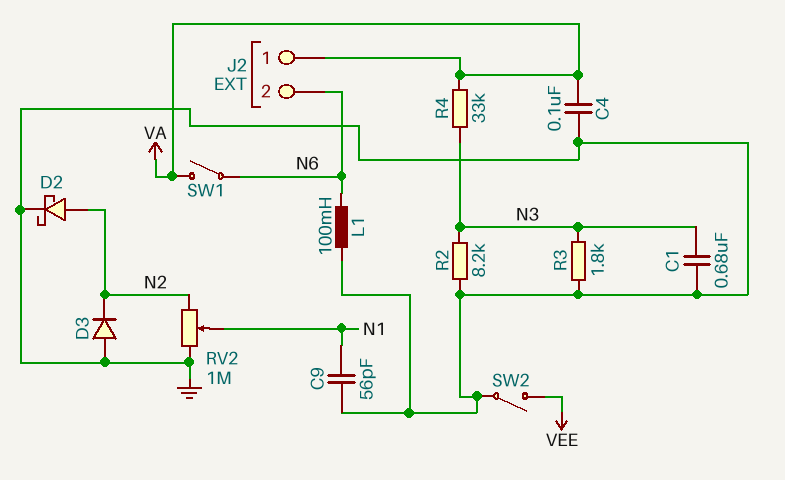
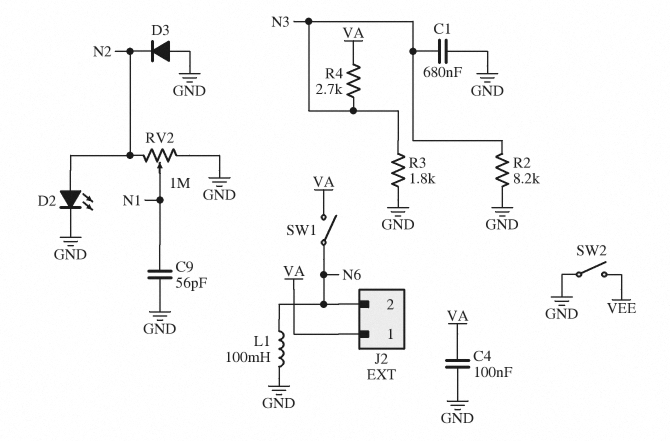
D2: schottky (A N2, K GND) -> LED (A N2, K GND)
R4: 33k (N3, VA) -> 2.7k (N3, VA)

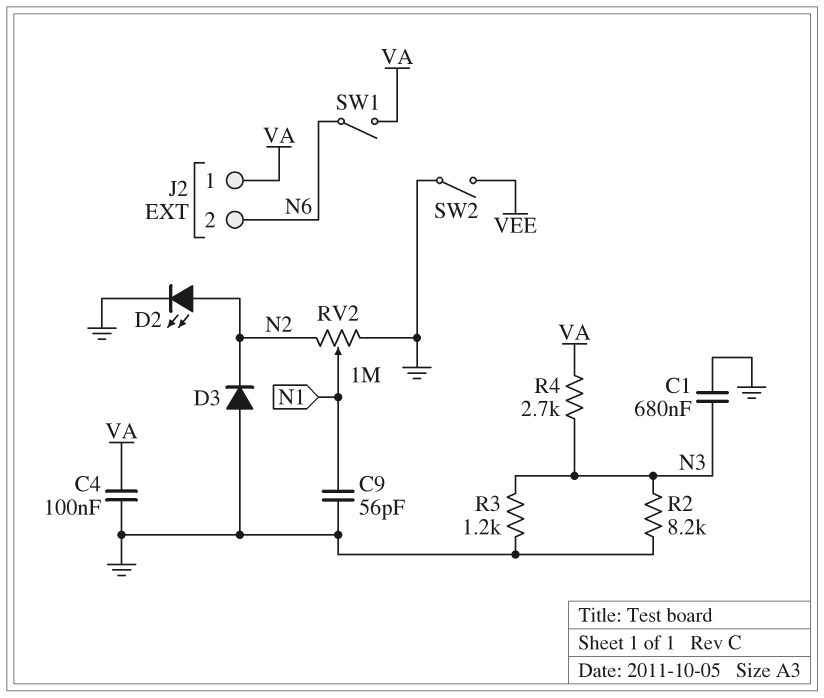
L1: 100mH (GND, N6) -> none
R3: 1.8k (GND, N3) -> 1.2k (GND, N3)

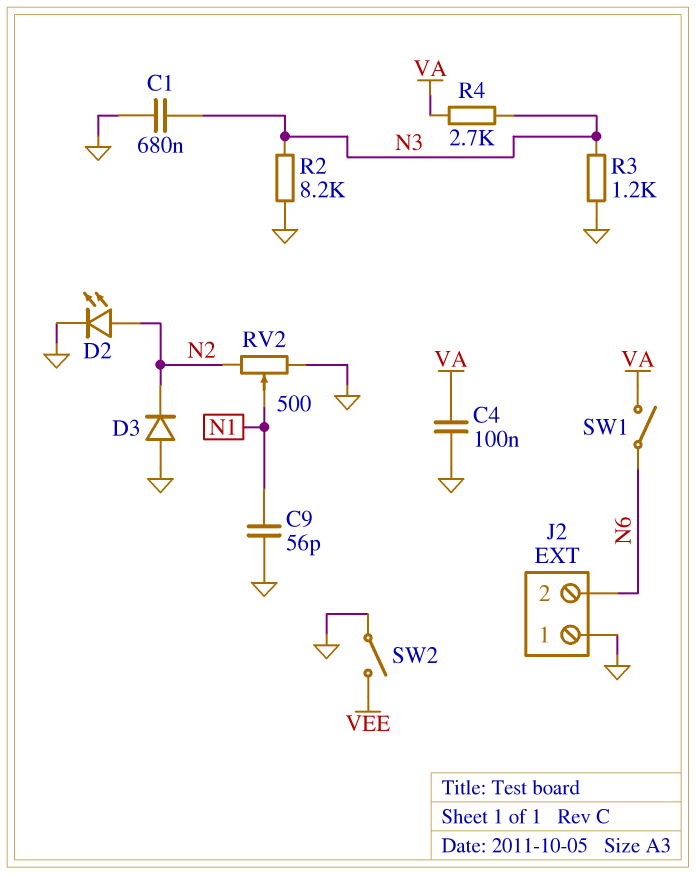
J2 pin 1: VA -> GND
RV2: 1M (GND, N2, wiper N1) -> 500 (GND, N2, wiper N1)

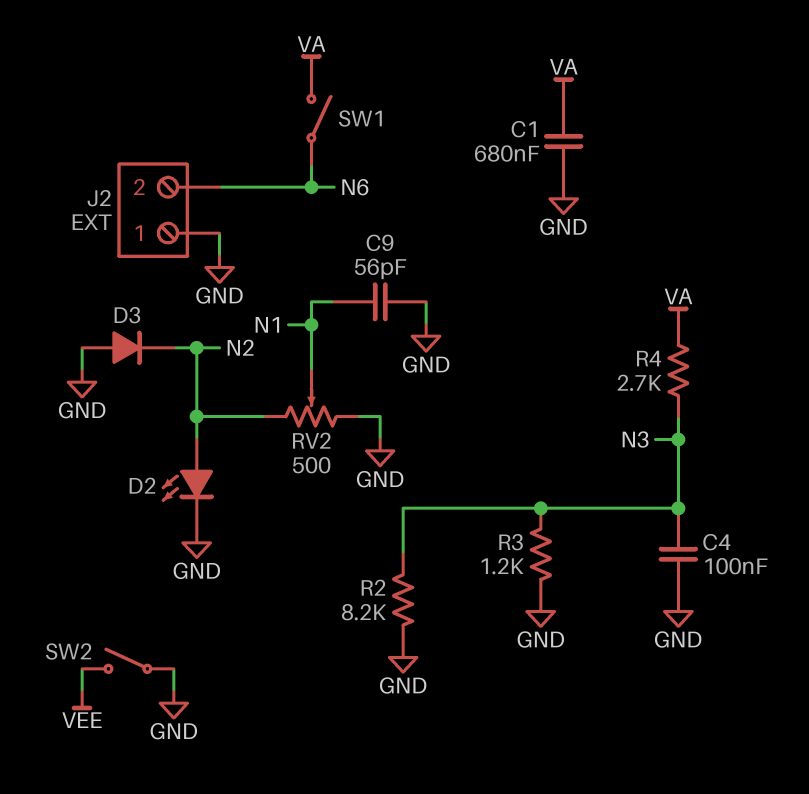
C1: 680nF (GND, N3) -> 680nF (GND, VA)
C4: 100nF (GND, VA) -> 100nF (GND, N3)

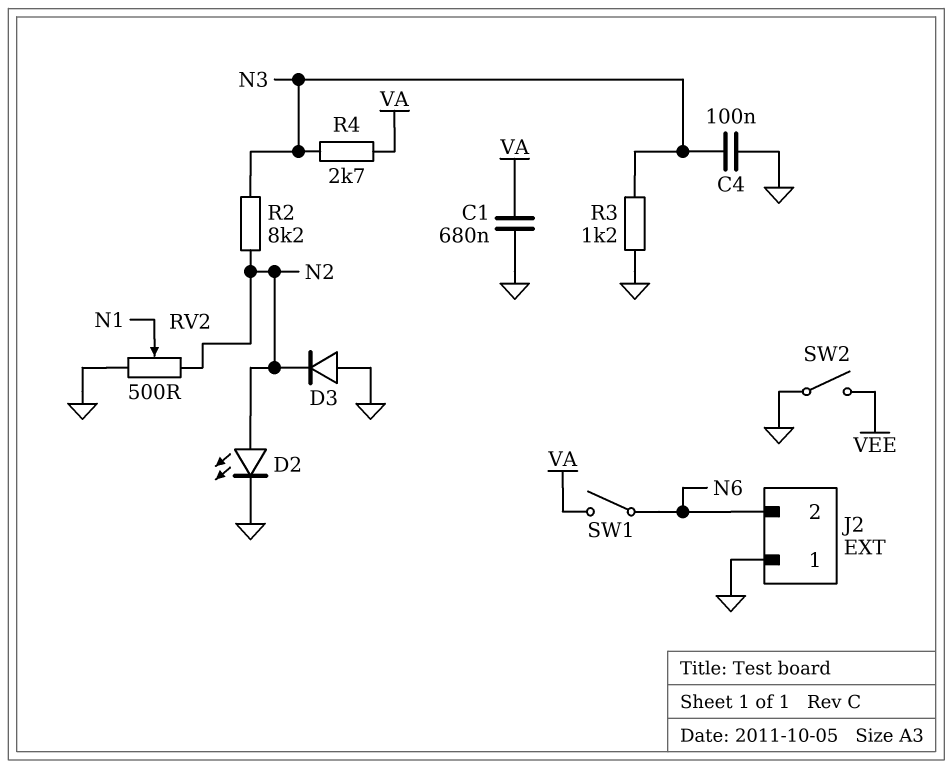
C9: 56pF (GND, N1) -> none
R2: 8.2k (GND, N3) -> 8.2k (N2, N3)

